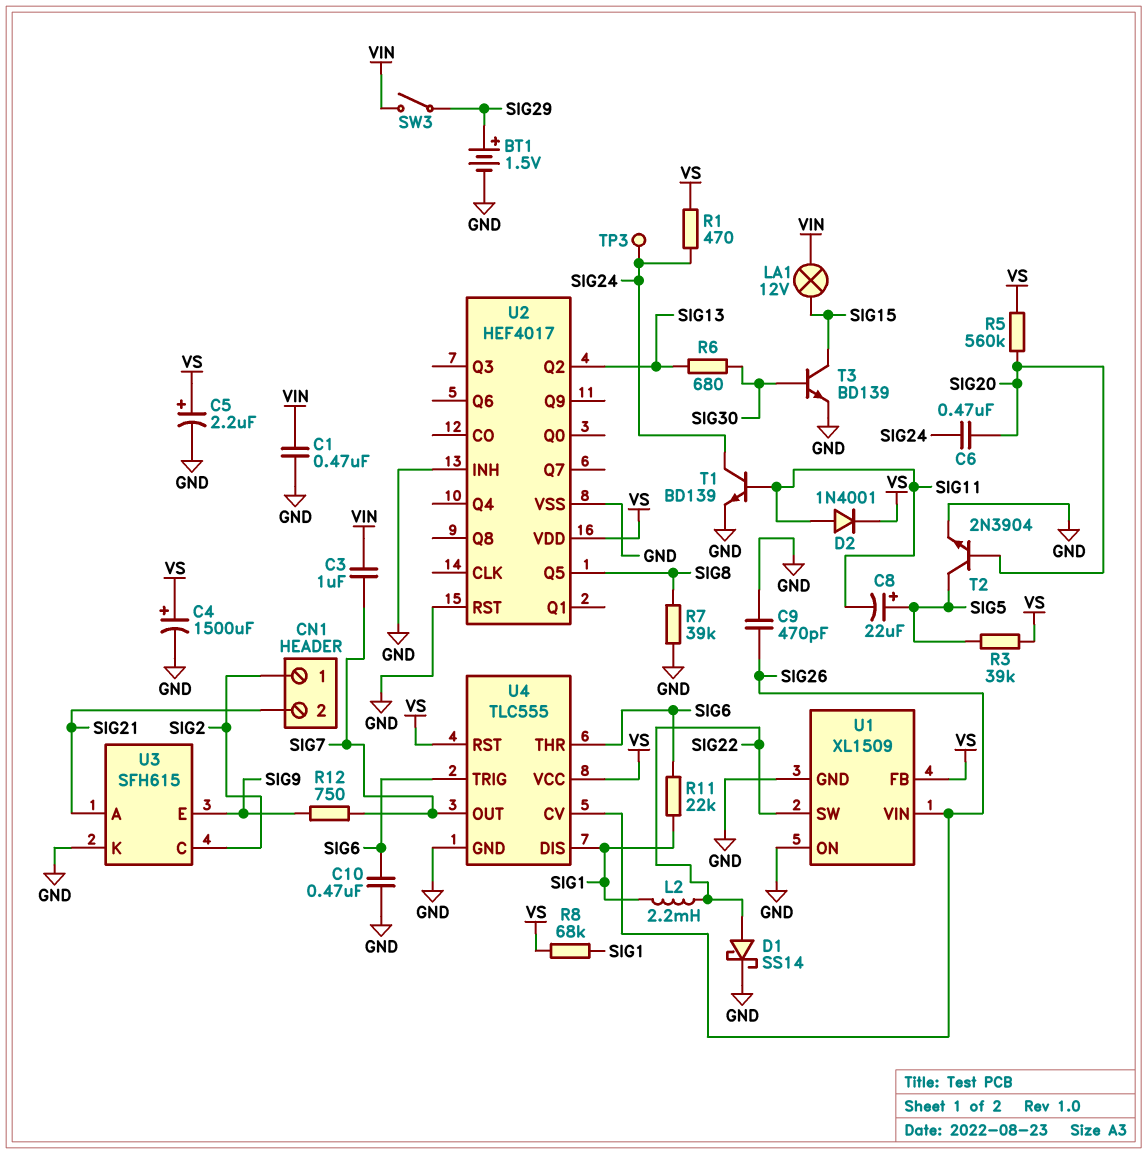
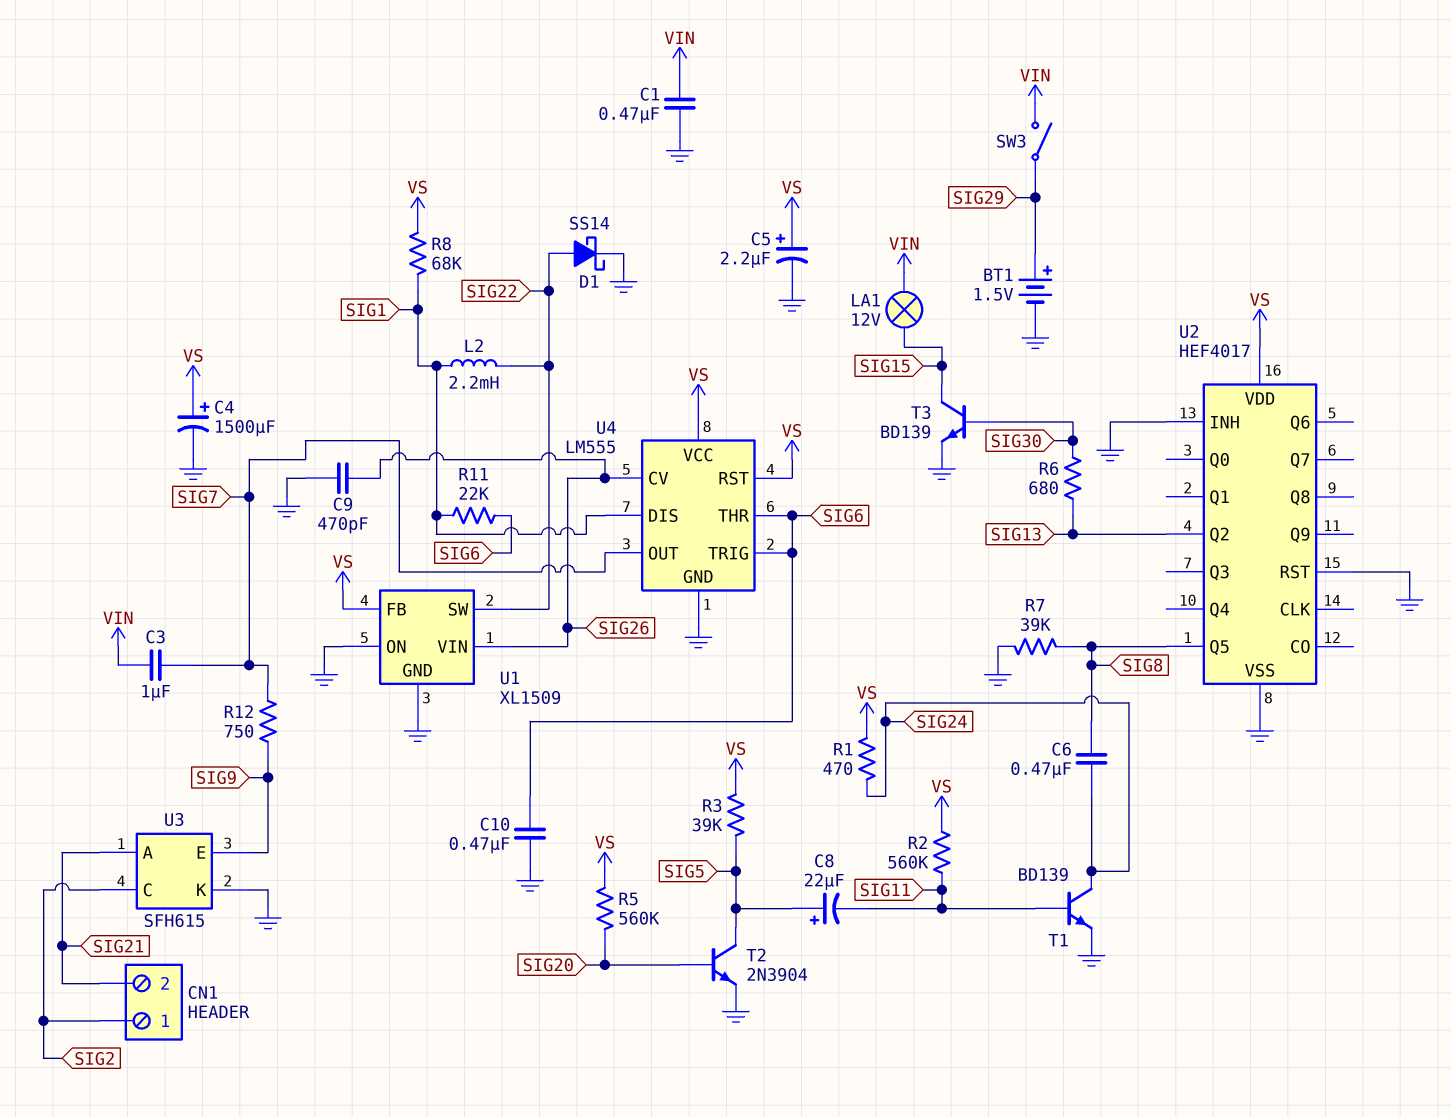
C6: 470nF (SIG20, SIG24) -> 470nF (SIG8, SIG24)
D2: diode 1N4001 (A SIG11, K VS) -> none
R2: none -> 560k (SIG11, VS)
TP3: test point (SIG24) -> none
U4: TLC555 -> LM555

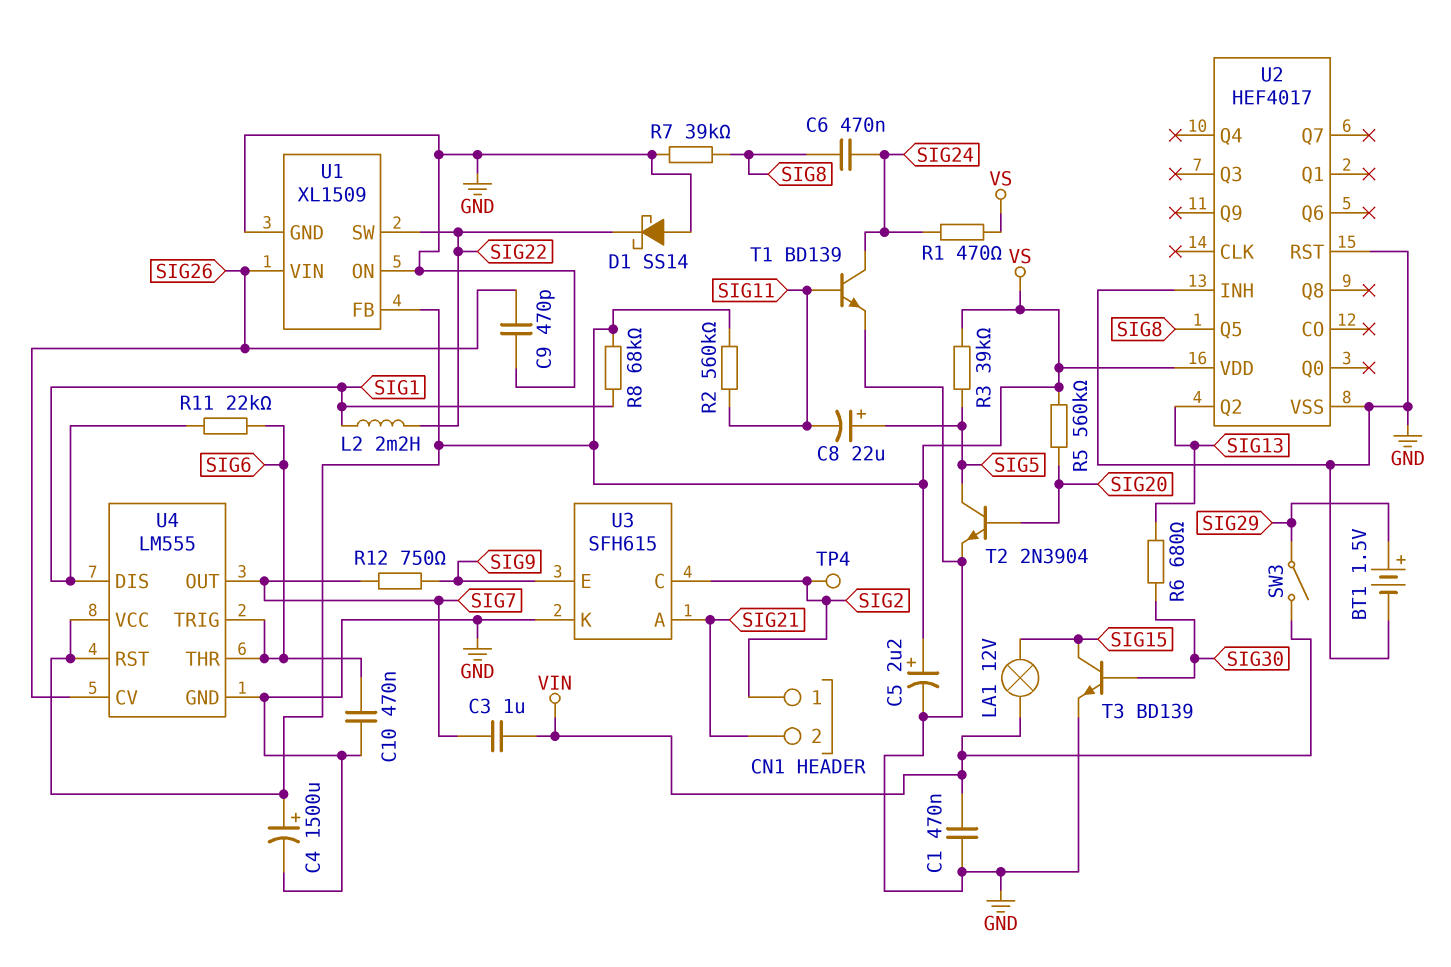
D1: schottky SS14 (A SIG22, K GND) -> schottky SS14 (A GND, K SIG22)
TP4: none -> test point (SIG2)

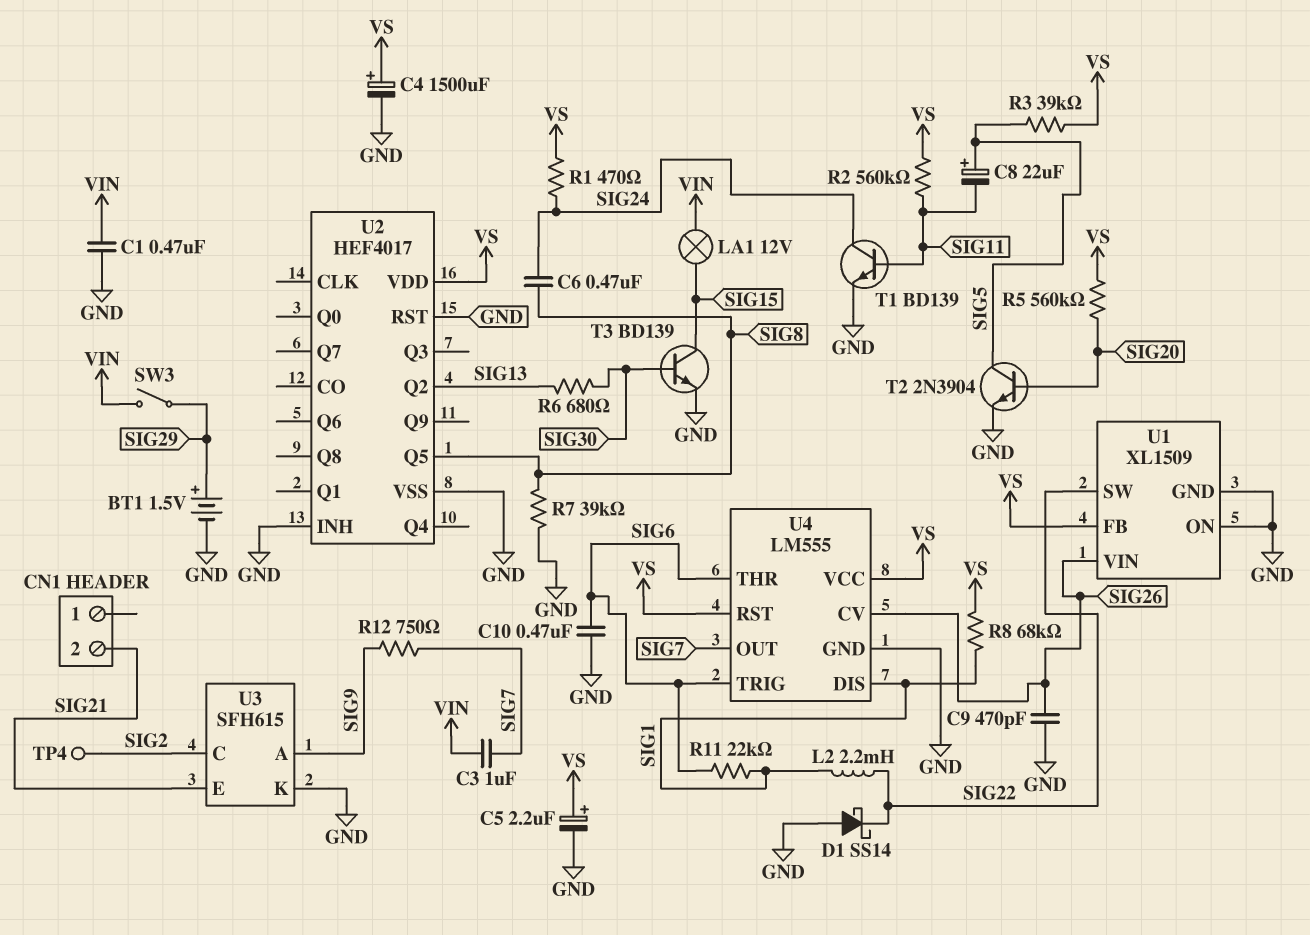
CN1 pin 1: SIG2 -> none
U3 pin A: SIG21 -> SIG9
U3 pin E: SIG9 -> SIG21

